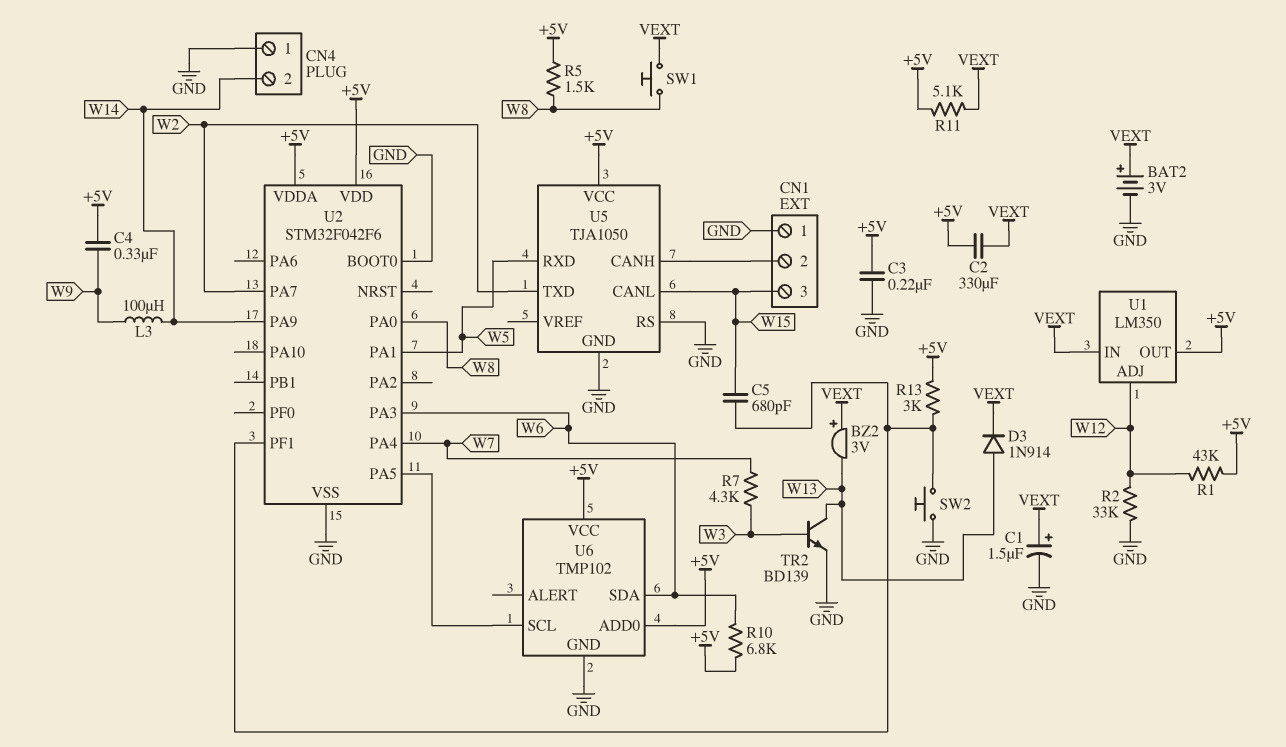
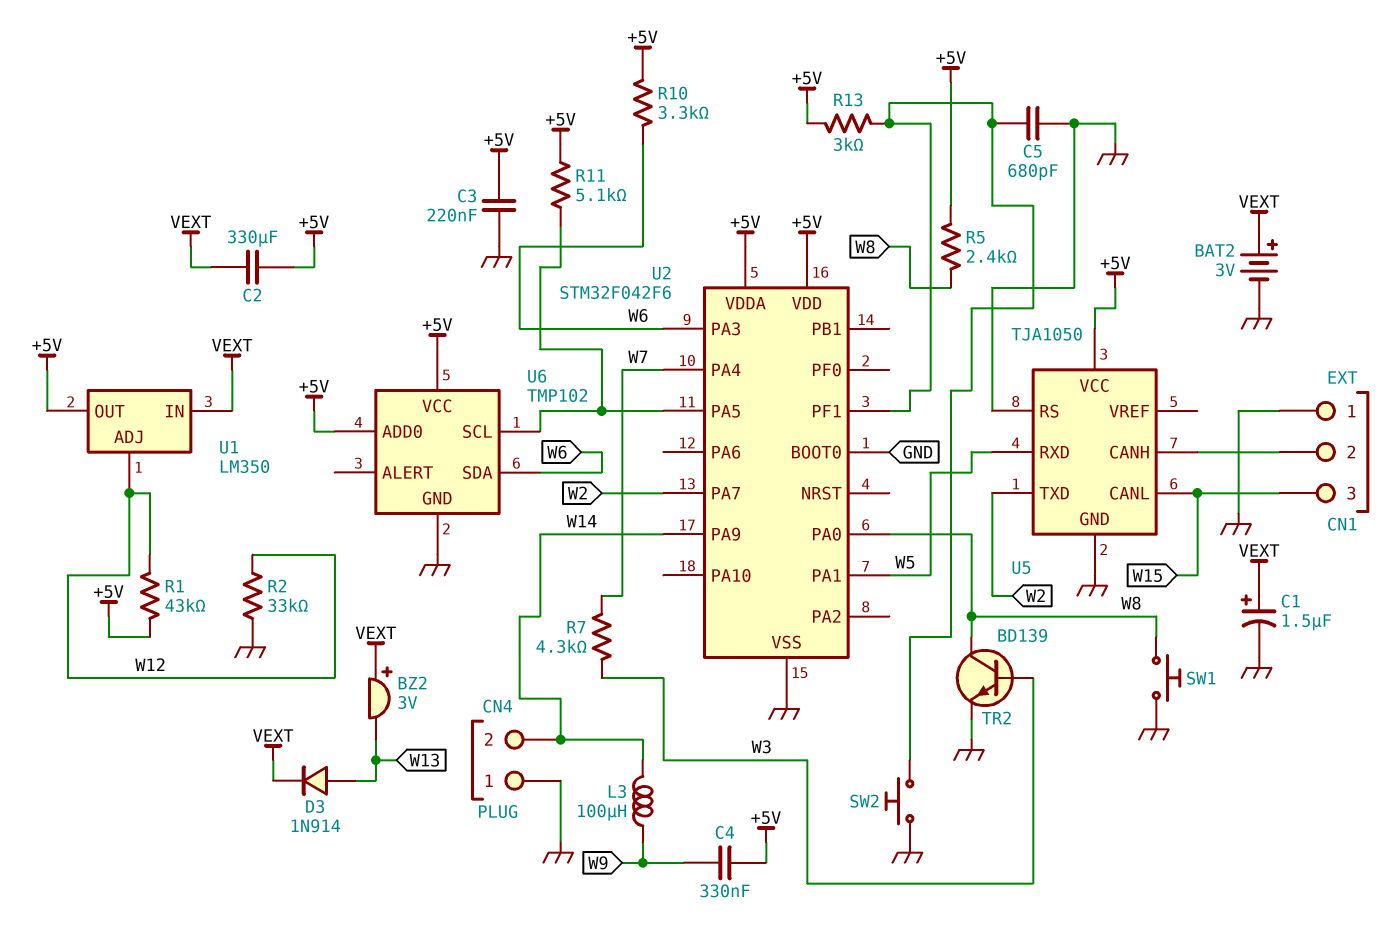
C5: 680pF (U2/PF1, W15) -> 680pF (GND, U2/PF1)
R5: 1.5k (+5V, W8) -> 2.4k (+5V, W8)
R10: 6.8k (+5V, W6) -> 3.3k (+5V, W6)
R11: 5.1k (+5V, VEXT) -> 5.1k (+5V, U2/PA5)
SW1: button (VEXT, W8) -> button (GND, W8)
TR2: NPN BD139 (B W3, C W13, E GND) -> NPN BD139 (B W3, C W8, E GND)

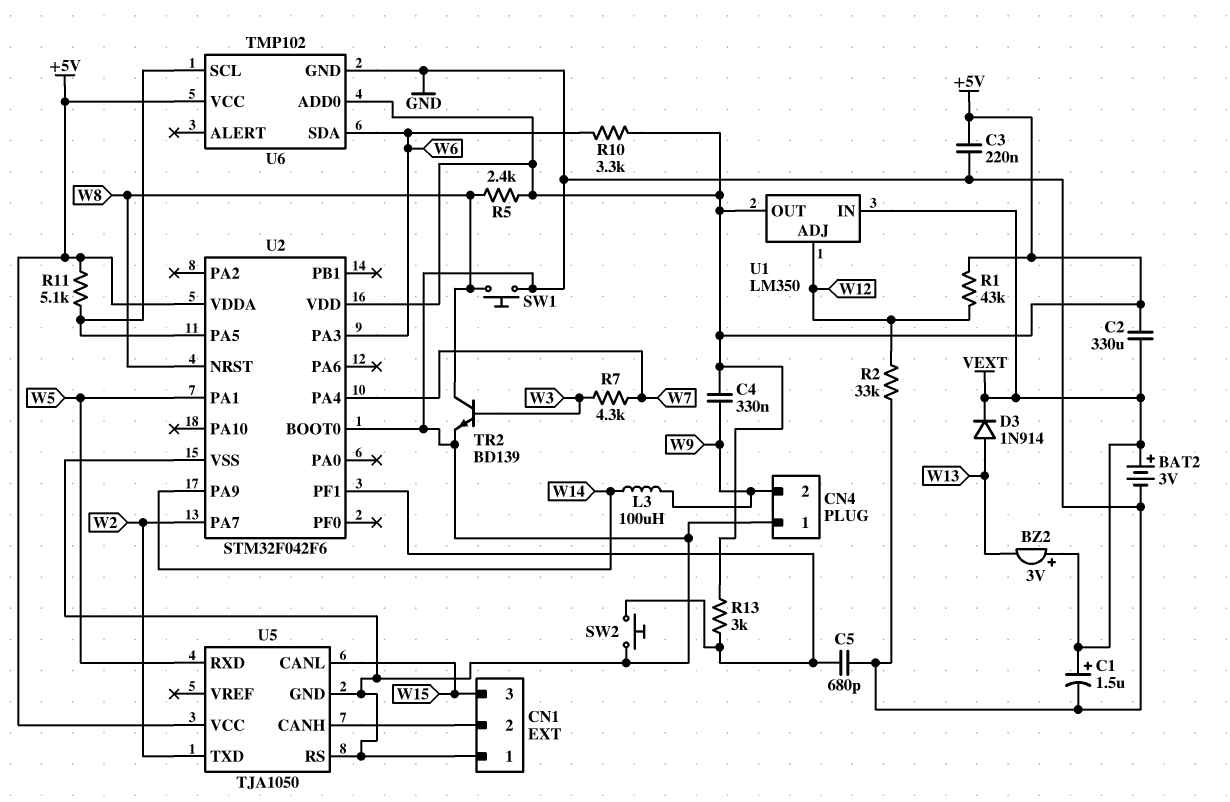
CN4 pin 2: W14 -> W9
U2 pin NRST: none -> W8
U2 pin PA0: W8 -> none

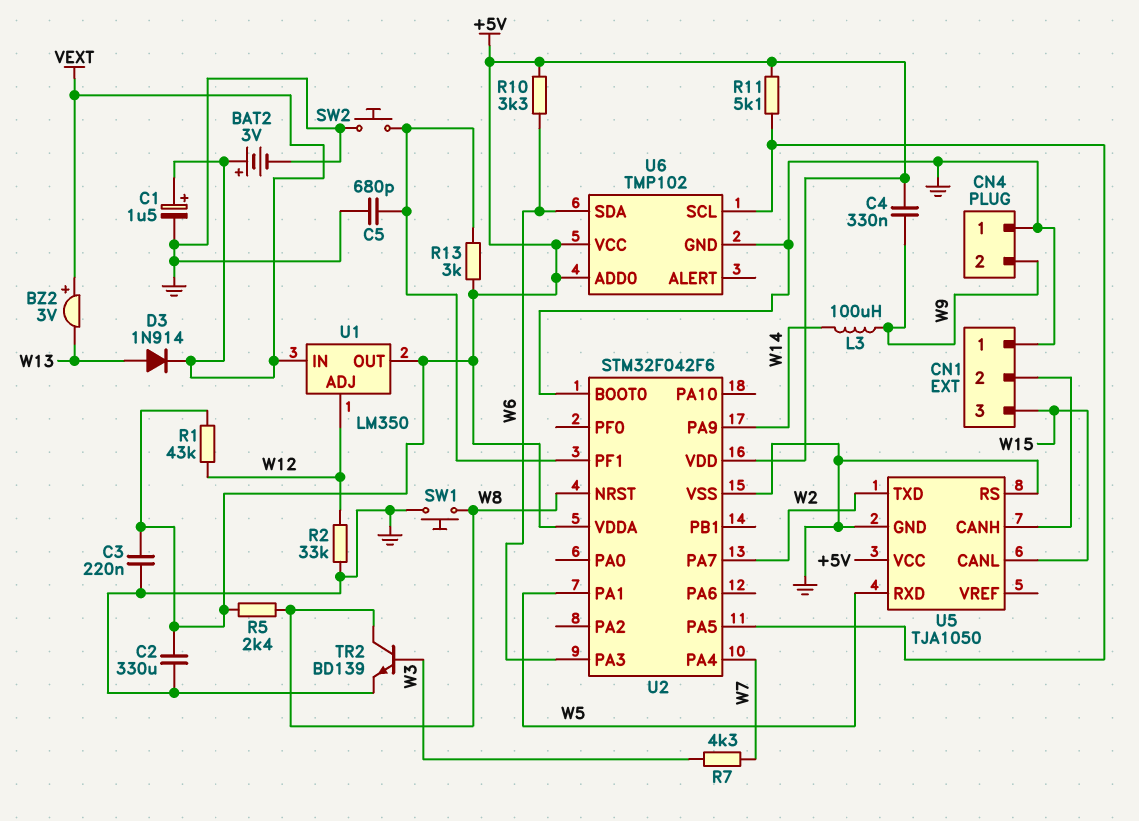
C2: 330uF (+5V, VEXT) -> 330uF (+5V, GND)

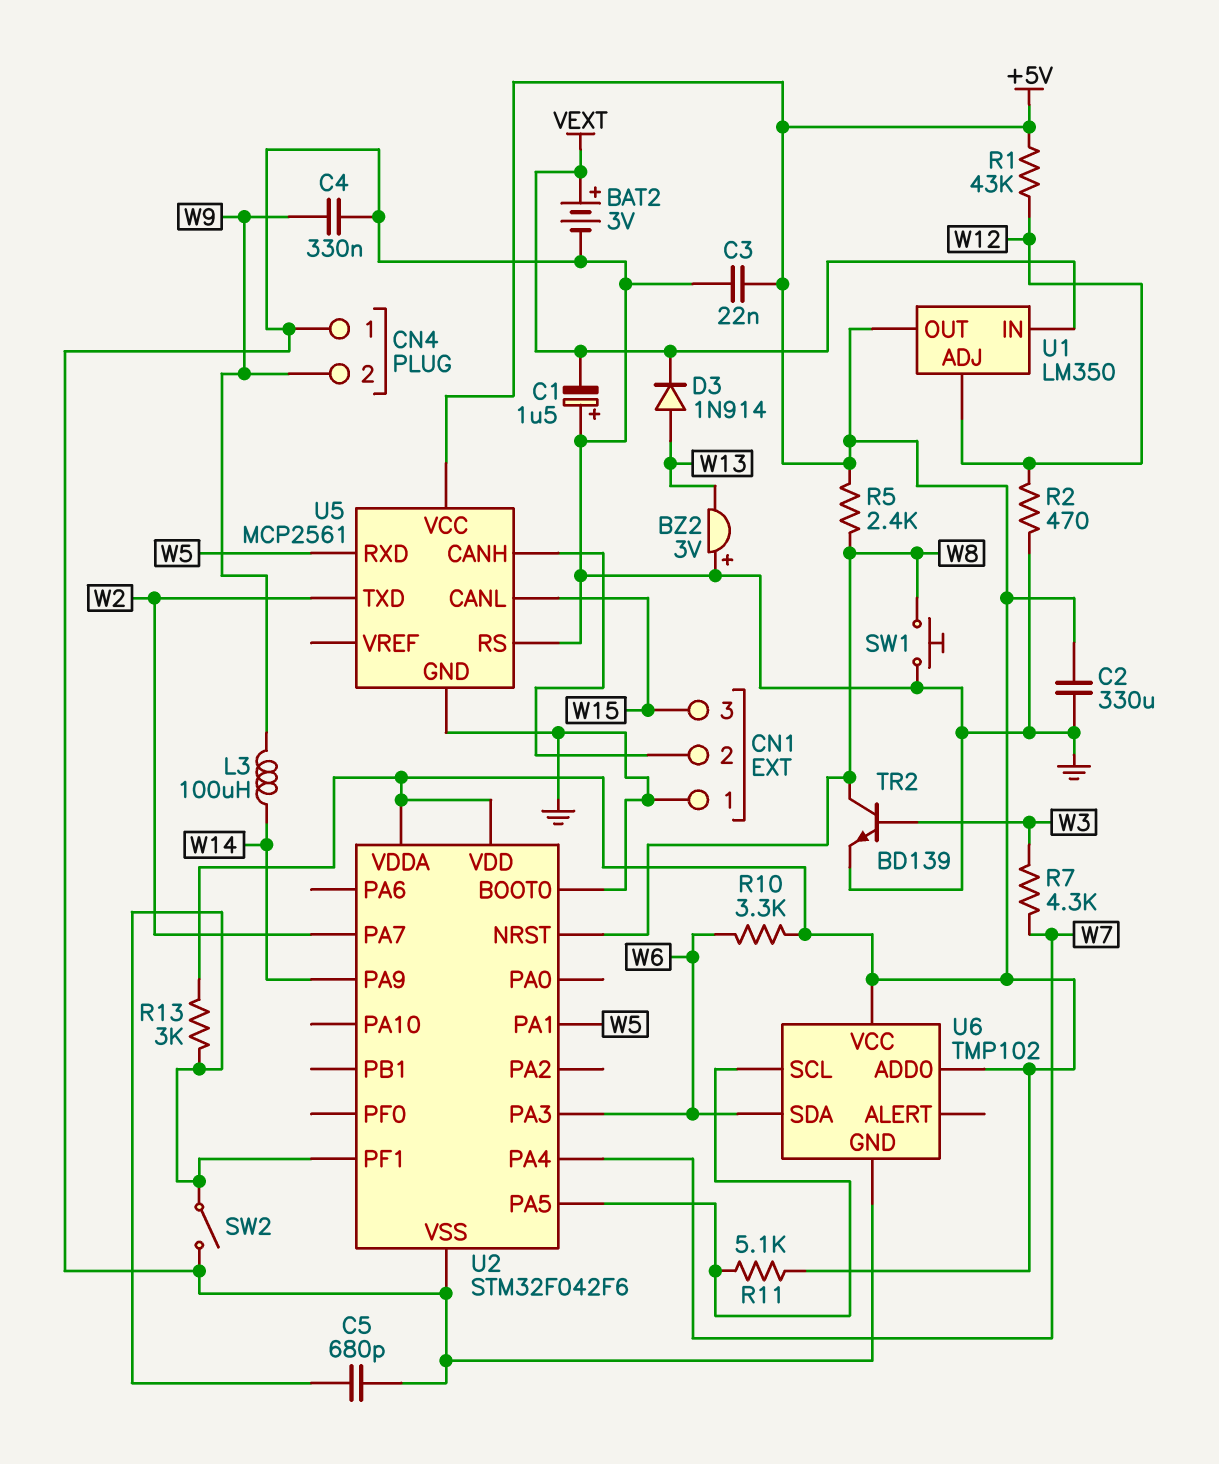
BZ2: buzzer 3V (plus VEXT, minus W13) -> buzzer 3V (plus GND, minus W13)
C1: 1.5uF (plus VEXT, minus GND) -> 1.5uF (plus GND, minus VEXT)
C3: 220nF (+5V, GND) -> 22nF (+5V, GND)
C4: 330nF (+5V, W9) -> 330nF (GND, W9)
R2: 33k (GND, W12) -> 470 (GND, W12)
SW2: button (GND, U2/PF1) -> switch (GND, U2/PF1)
U5: TJA1050 -> MCP2561

